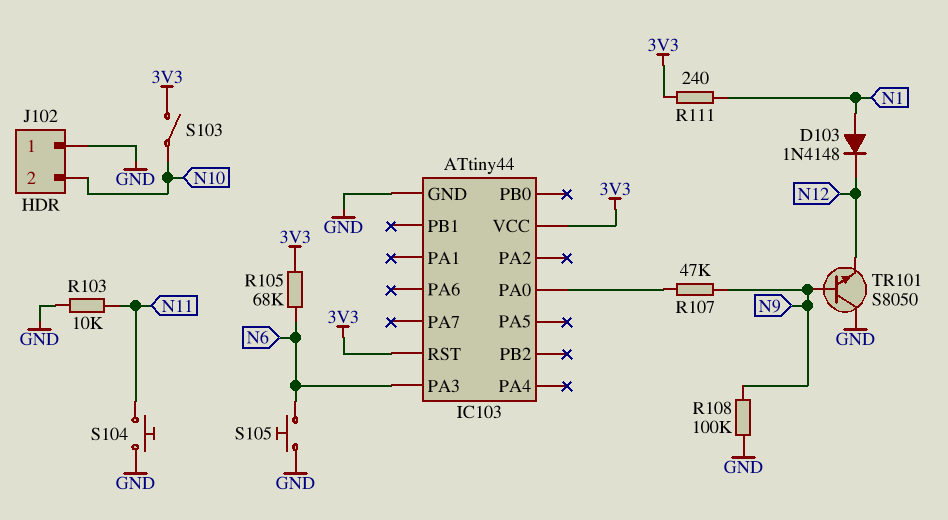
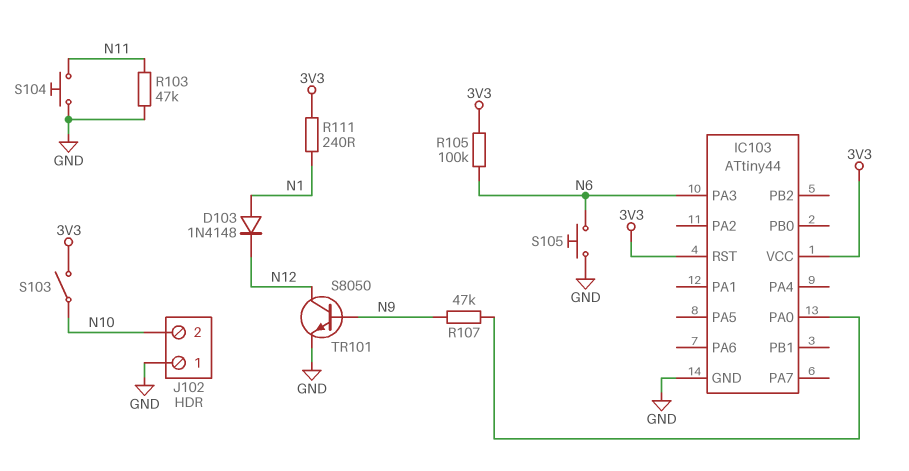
R103: 10k (GND, N11) -> 47k (GND, N11)
R105: 68k (3V3, N6) -> 100k (3V3, N6)
R108: 100k (GND, N9) -> none
TR101: NPN S8050 (B N9, C GND, E N12) -> NPN S8050 (B N9, C N12, E GND)

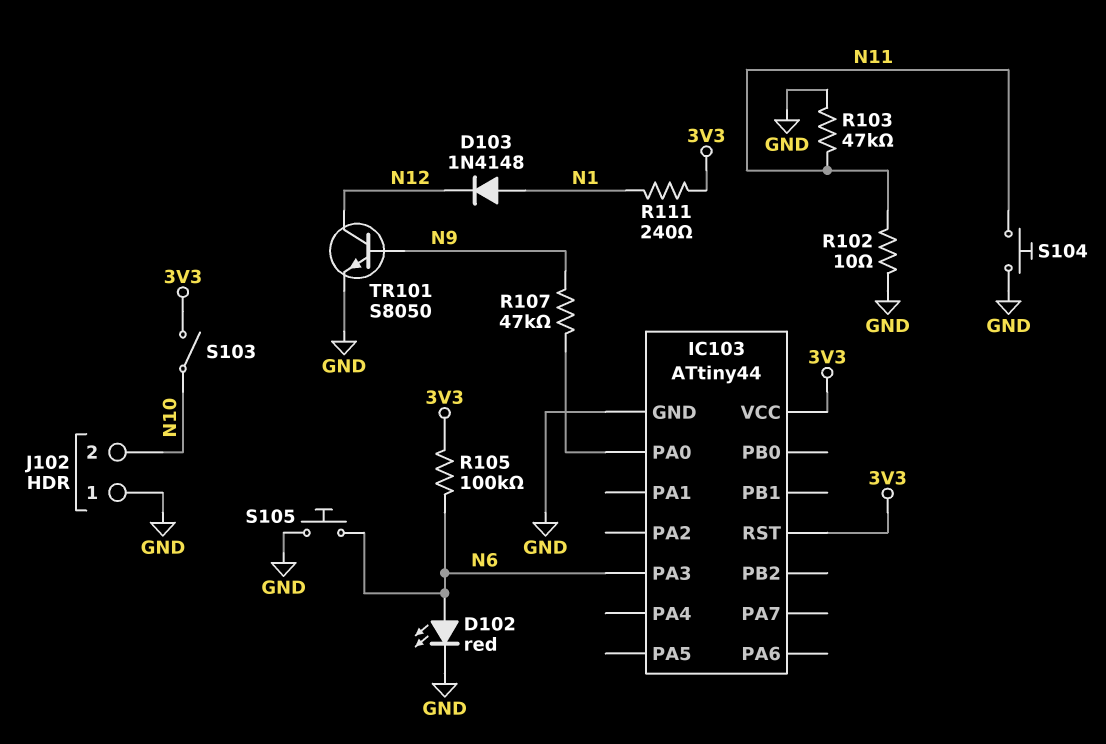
D102: none -> LED red (A N6, K GND)
R102: none -> 10 (GND, N11)

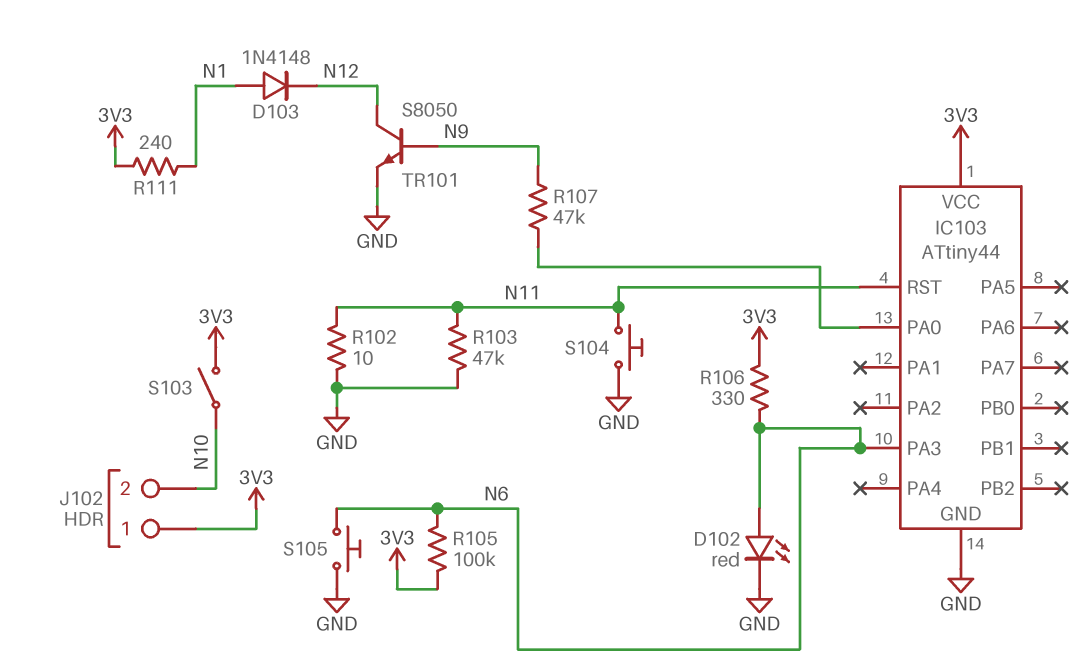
IC103 pin RST: 3V3 -> N11
J102 pin 1: GND -> 3V3
R106: none -> 330 (3V3, N6)

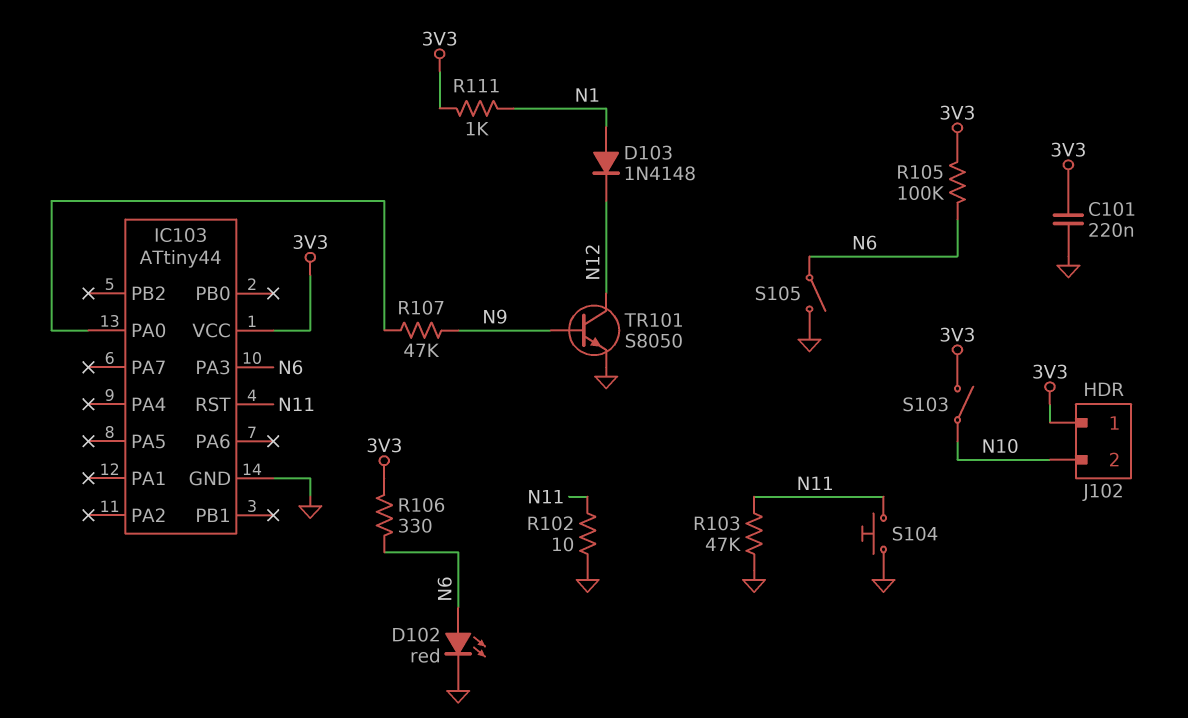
C101: none -> 220nF (3V3, GND)
R111: 240 (3V3, N1) -> 1k (3V3, N1)
S105: button (GND, N6) -> switch (GND, N6)

